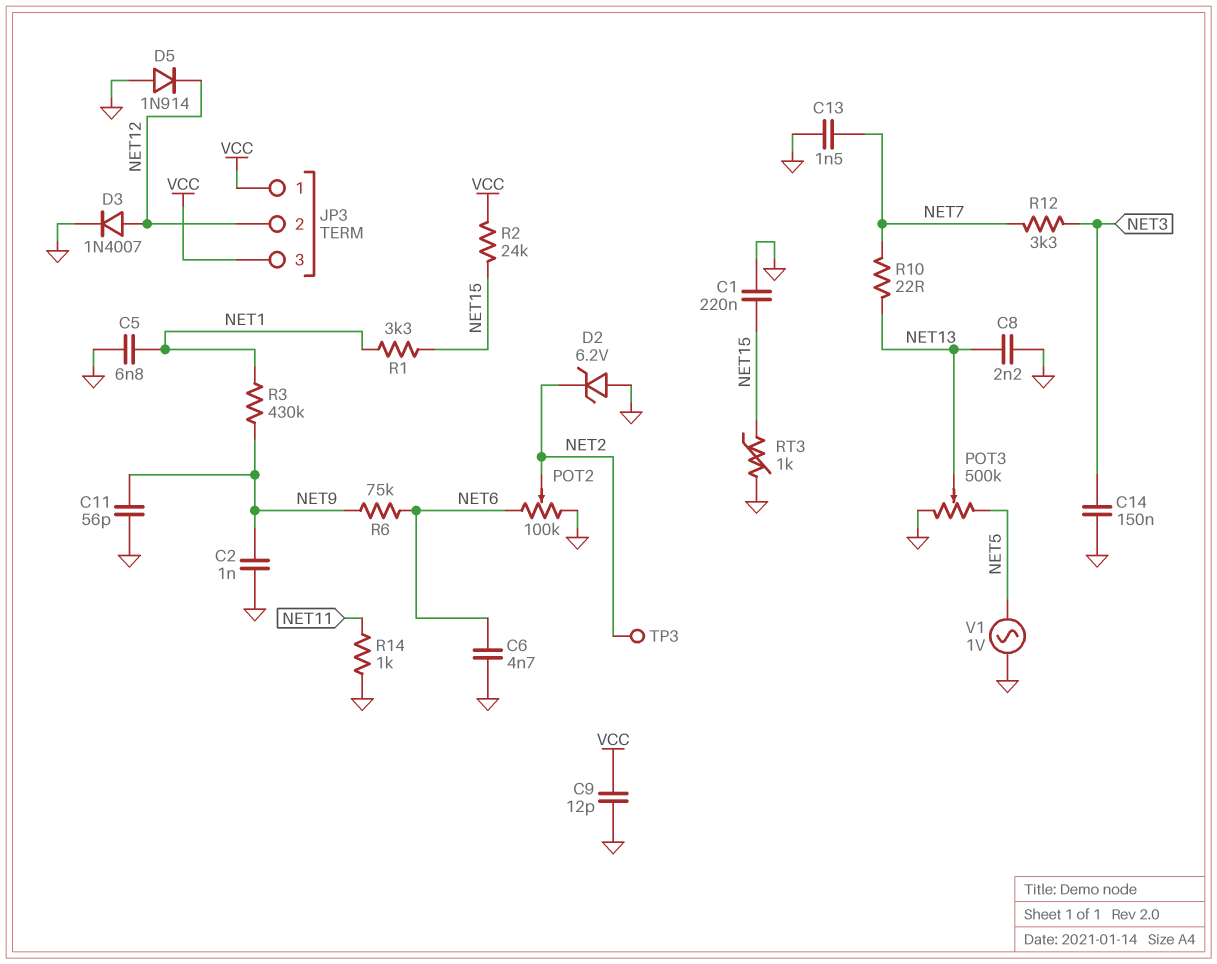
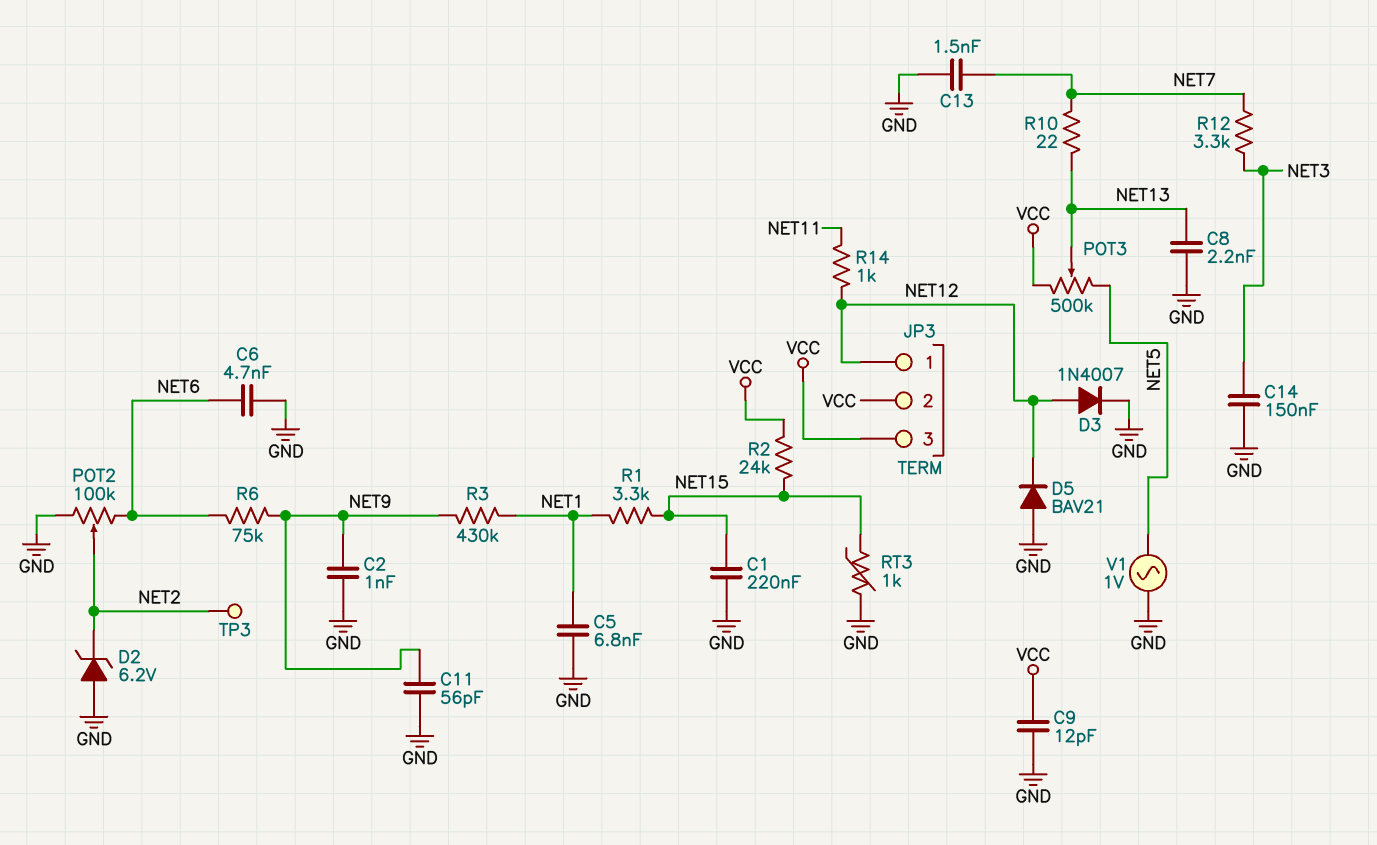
D5: diode 1N914 (A GND, K NET12) -> diode BAV21 (A GND, K NET12)
JP3 pin 1: VCC -> NET12
JP3 pin 2: NET12 -> VCC
POT3: 500k (GND, NET5, wiper NET13) -> 500k (NET5, VCC, wiper NET13)
R14: 1k (GND, NET11) -> 1k (NET11, NET12)

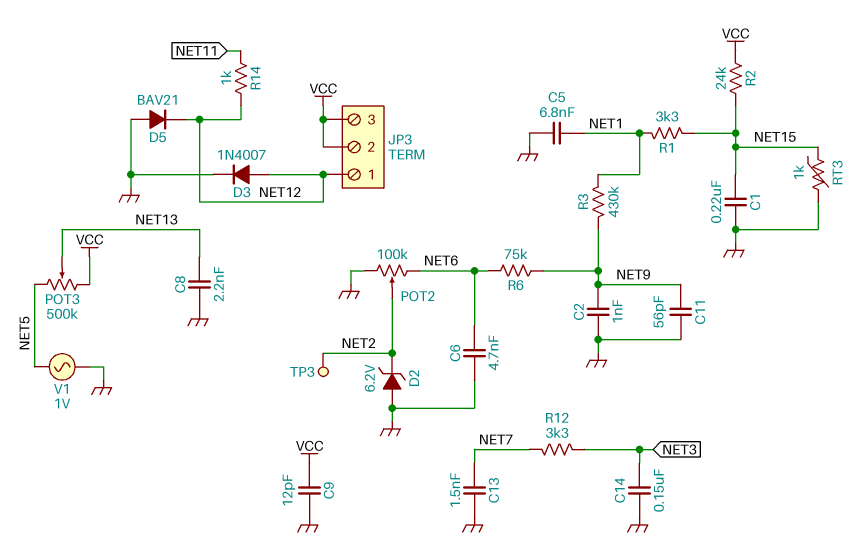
R10: 22 (NET7, NET13) -> none

